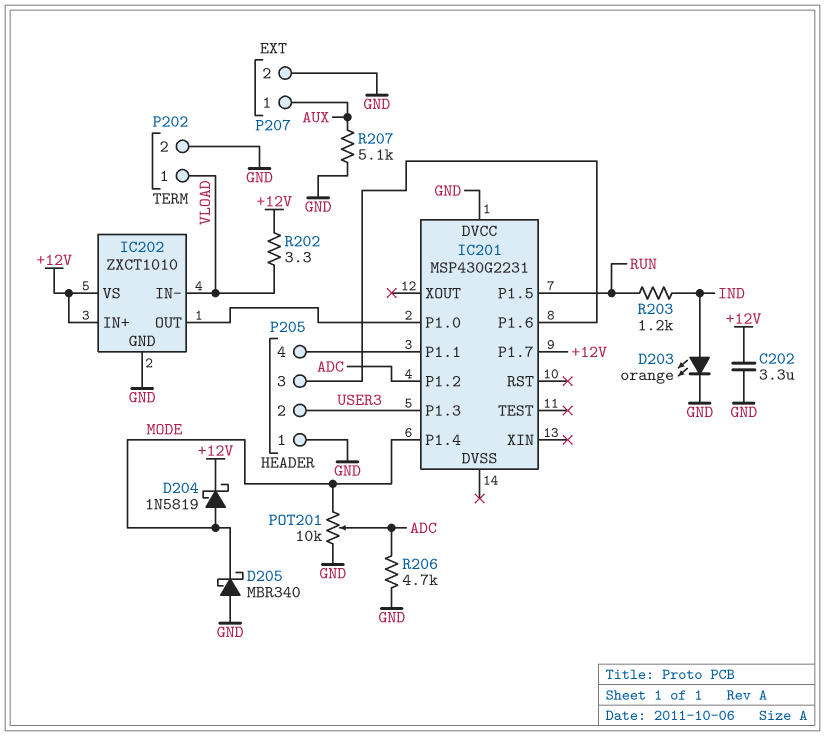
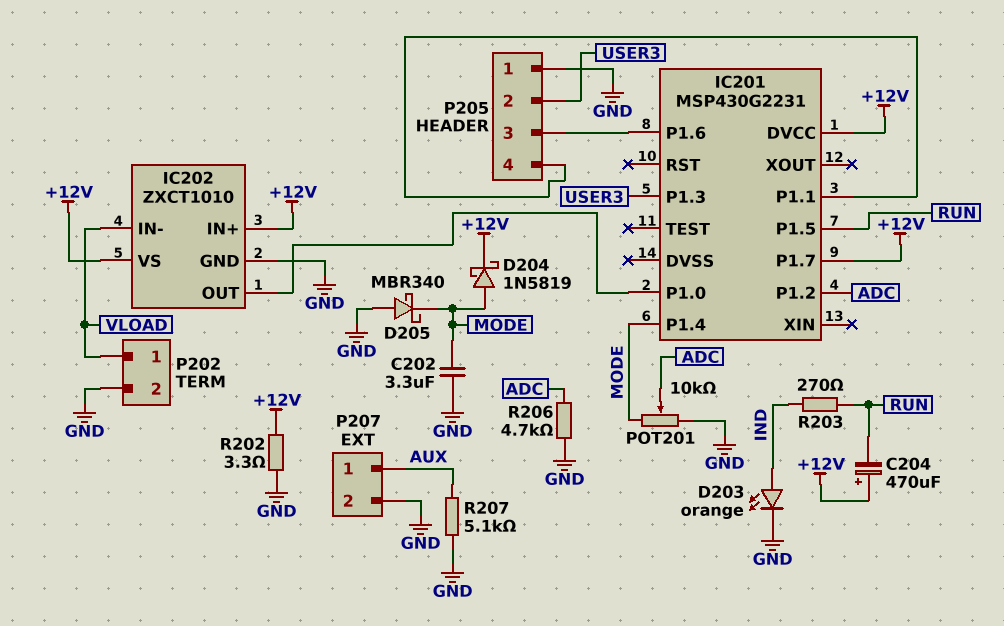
C202: 3.3uF (+12V, GND) -> 3.3uF (GND, MODE)
C204: none -> 470uF (plus +12V, minus RUN)
IC201 pin DVCC: GND -> +12V
R202: 3.3 (+12V, VLOAD) -> 3.3 (+12V, GND)
R203: 1.2k (IND, RUN) -> 270 (IND, RUN)

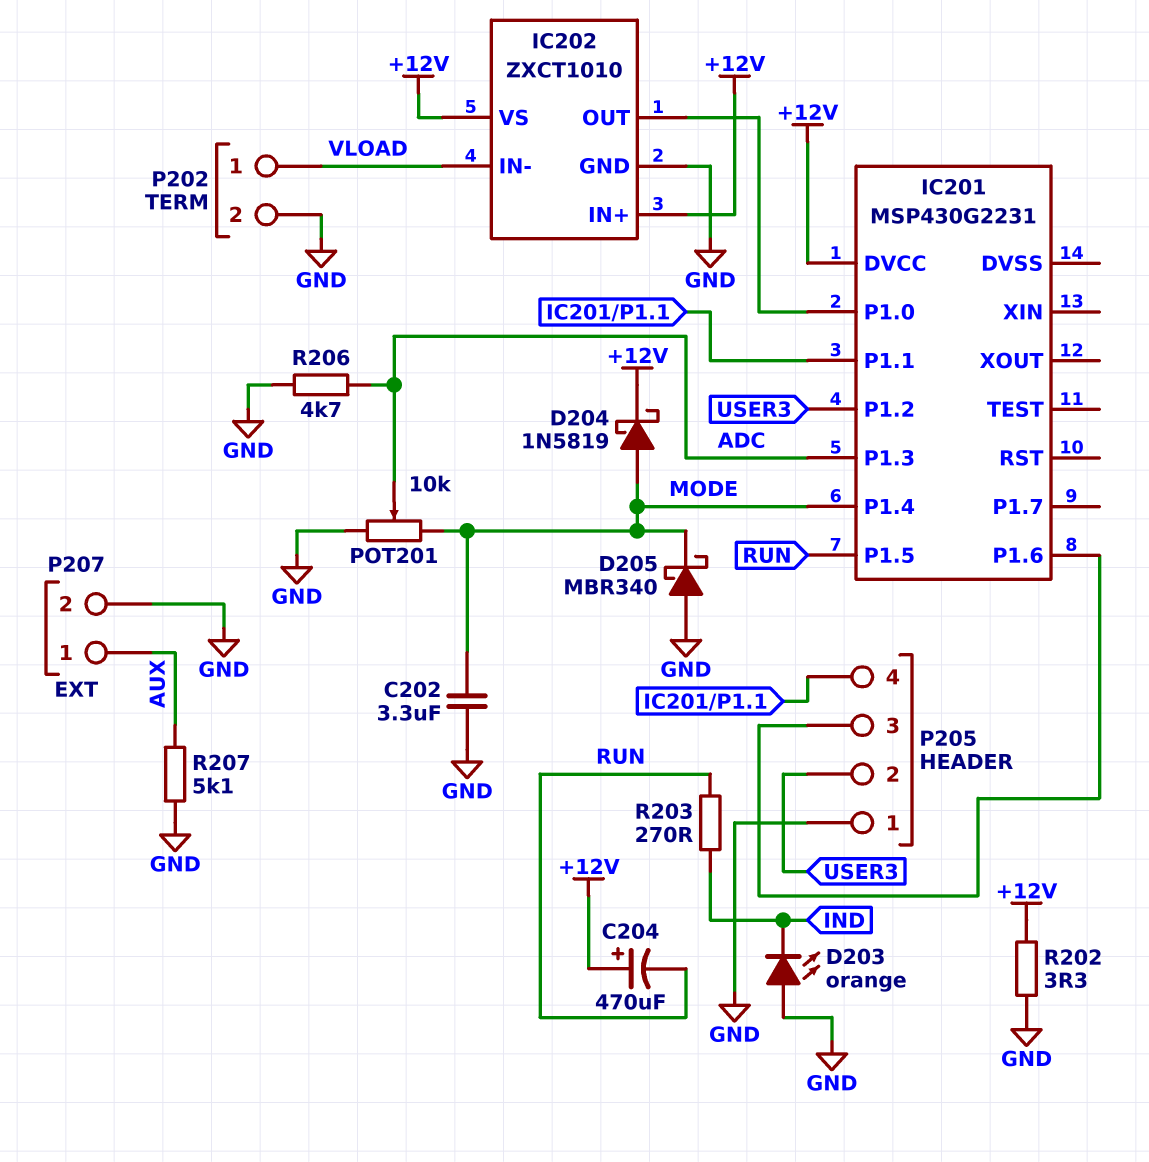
D203: LED orange (A IND, K GND) -> LED orange (A GND, K IND)
IC201 pin P1.2: ADC -> USER3
IC201 pin P1.3: USER3 -> ADC
IC201 pin P1.7: +12V -> none

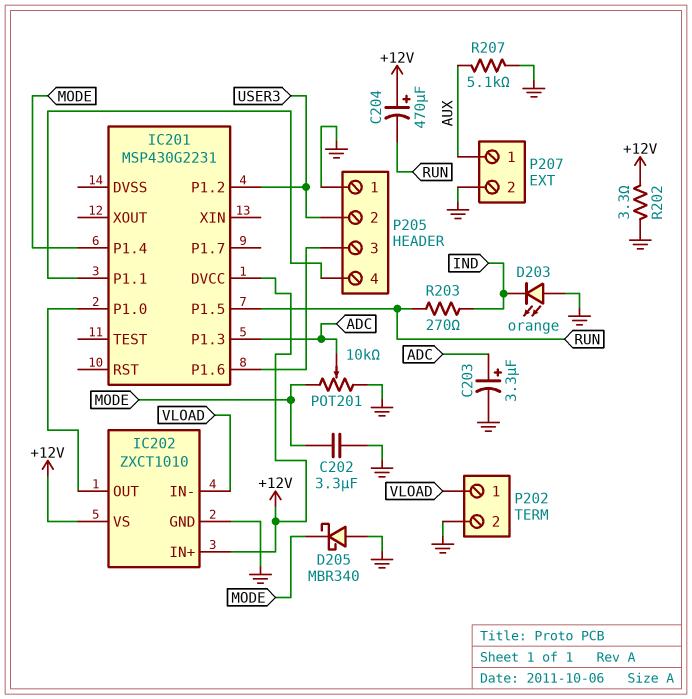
C203: none -> 3.3uF (plus ADC, minus GND)
D204: schottky 1N5819 (A MODE, K +12V) -> none
R206: 4.7k (ADC, GND) -> none

